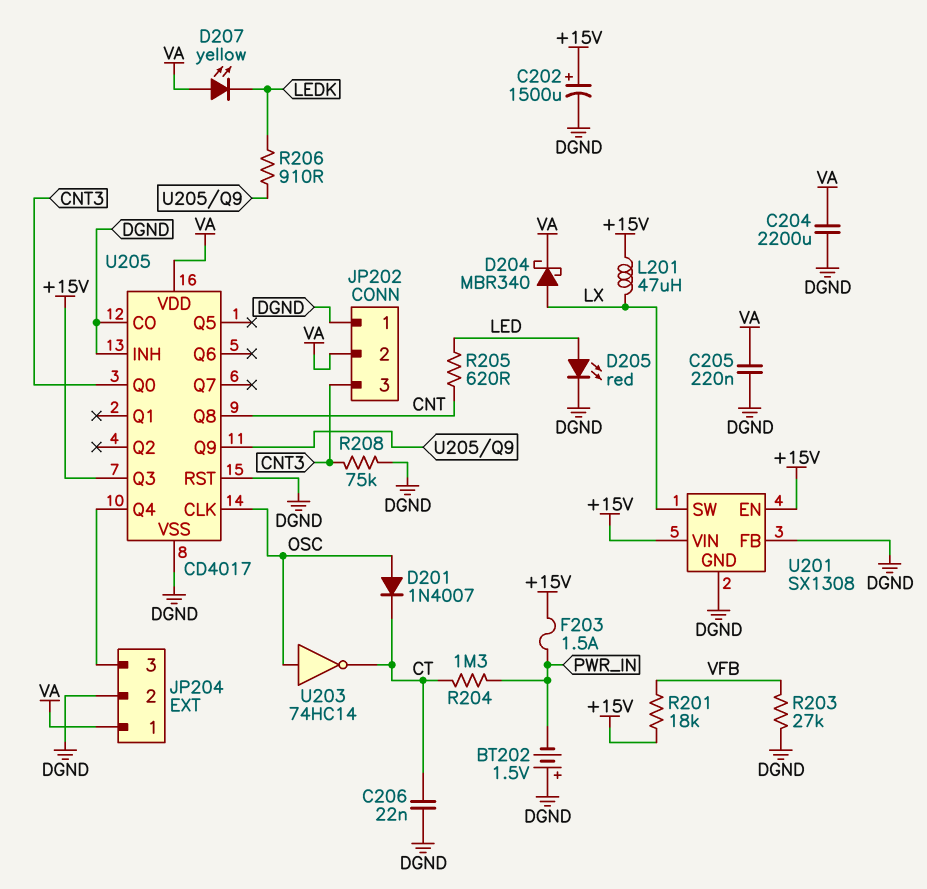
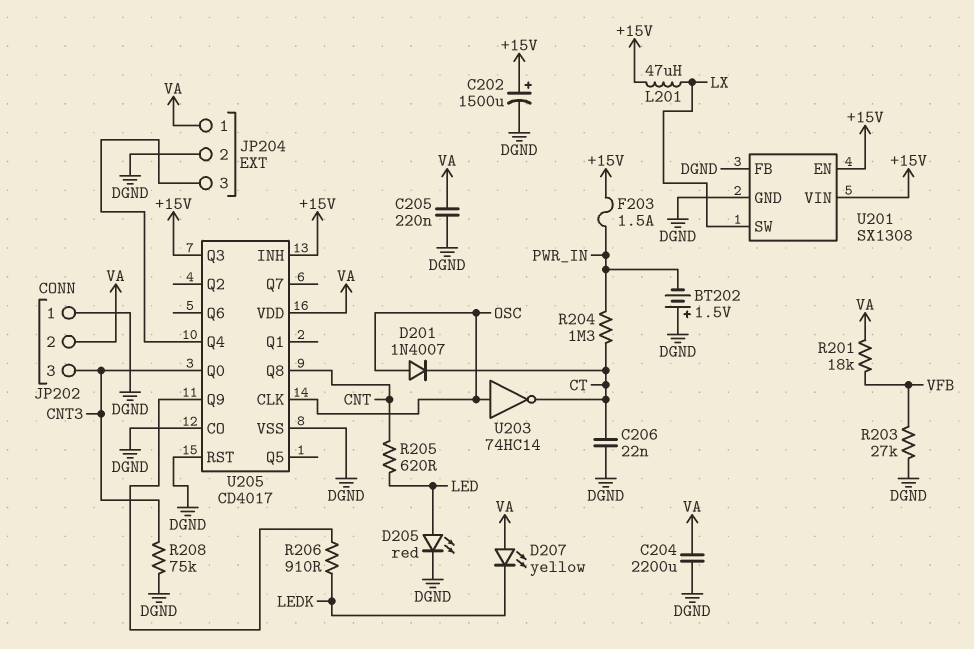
D204: schottky MBR340 (A LX, K VA) -> none
R201: 18k (+15V, VFB) -> 18k (VA, VFB)
U205 pin INH: DGND -> +15V

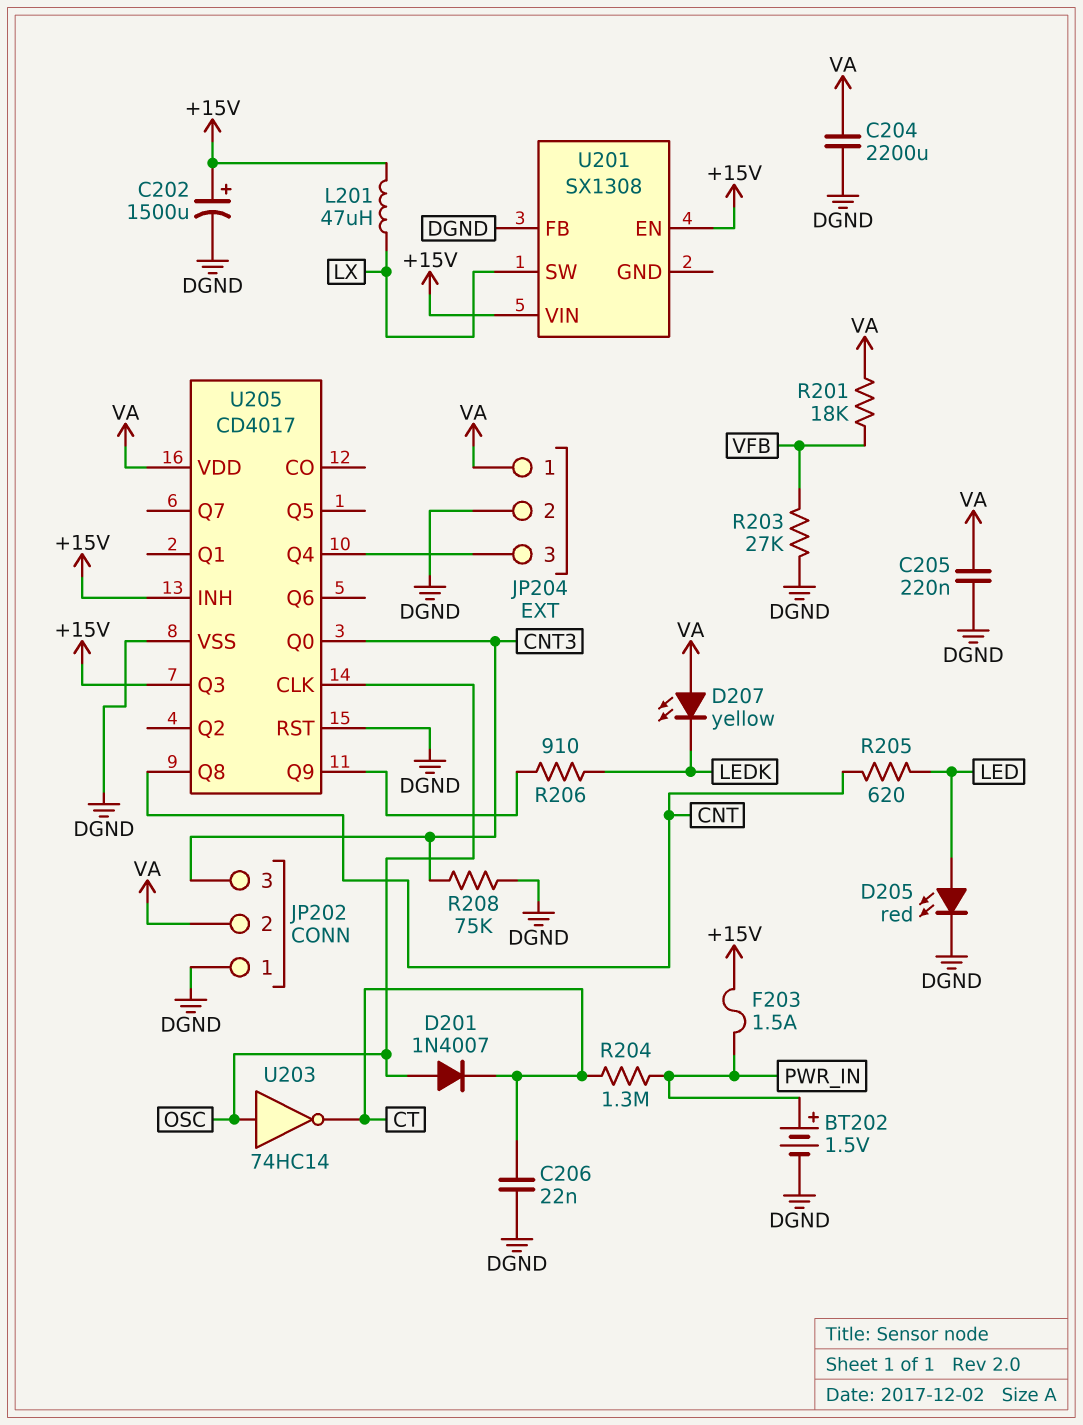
BT202: 1.5V (plus DGND, minus PWR_IN) -> 1.5V (plus PWR_IN, minus DGND)
U201 pin GND: DGND -> none
U205 pin CO: DGND -> none

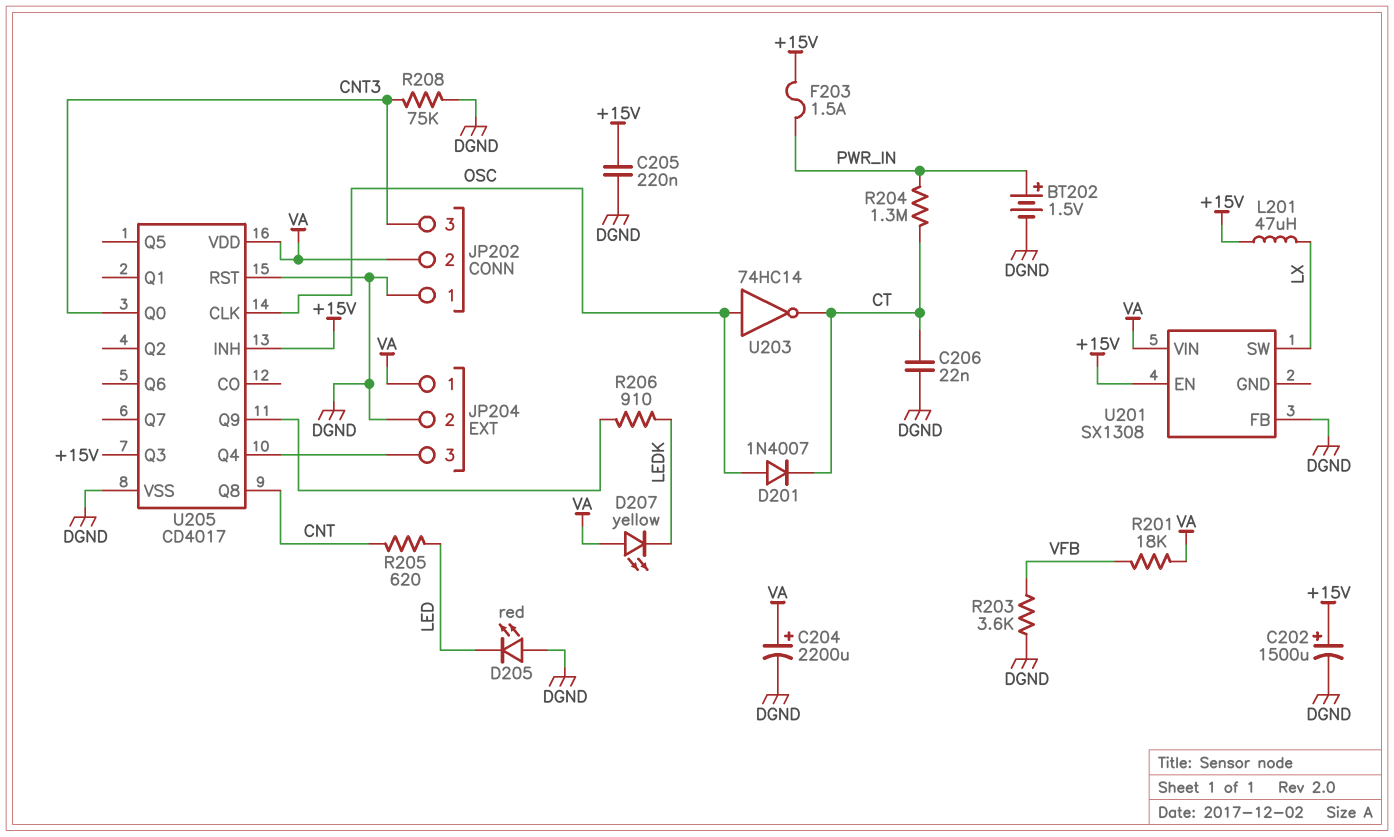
C204: 2200uF (DGND, VA) -> 2200uF (plus VA, minus DGND)
C205: 220nF (DGND, VA) -> 220nF (+15V, DGND)
D205: LED red (A LED, K DGND) -> LED red (A DGND, K LED)
R203: 27k (DGND, VFB) -> 3.6k (DGND, VFB)
U201 pin VIN: +15V -> VA

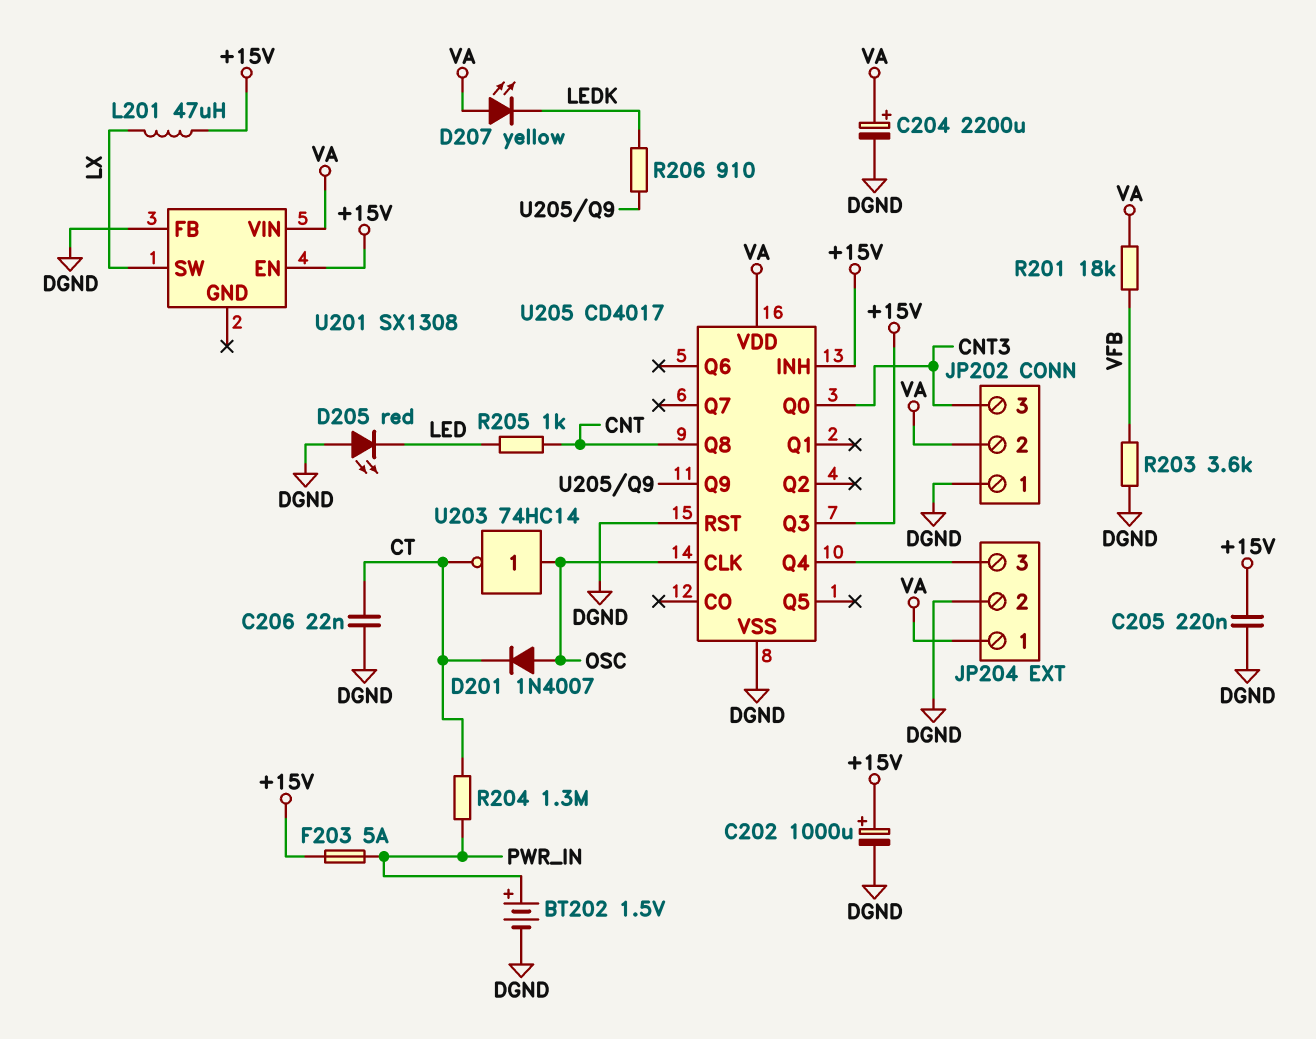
C202: 1500uF (plus +15V, minus DGND) -> 1000uF (plus +15V, minus DGND)
F203: 1.5A (+15V, PWR_IN) -> 5A (+15V, PWR_IN)
R205: 620 (CNT, LED) -> 1k (CNT, LED)
R208: 75k (CNT3, DGND) -> none

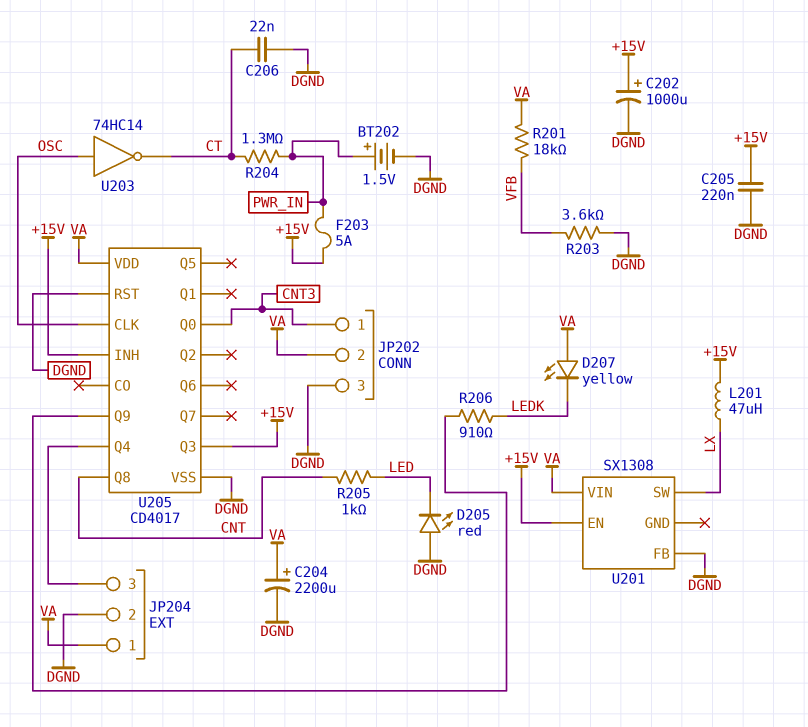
D201: diode 1N4007 (A OSC, K CT) -> none
JP202 pin 1: DGND -> CNT3
JP202 pin 3: CNT3 -> DGND

